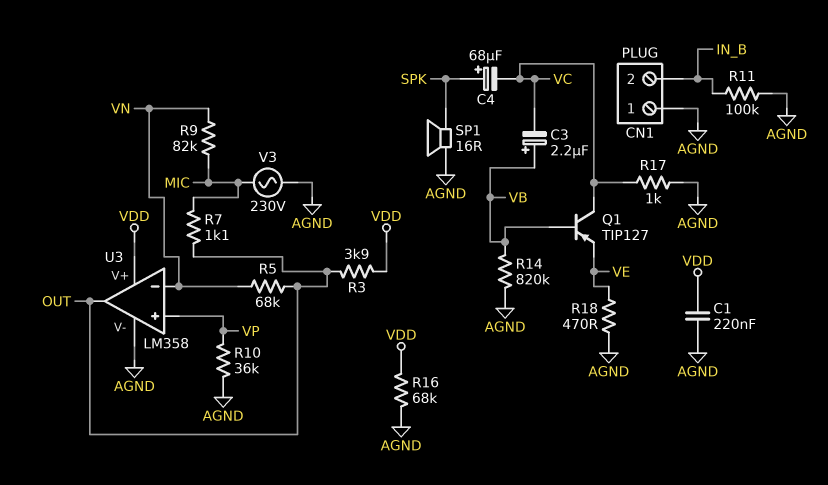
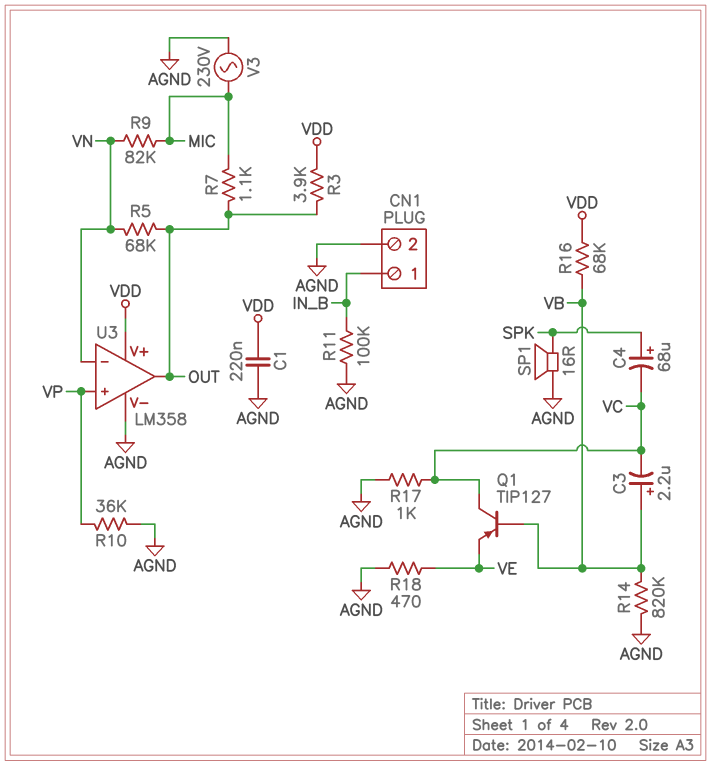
CN1 pin 1: AGND -> IN_B
CN1 pin 2: IN_B -> AGND
R16: 68k (AGND, VDD) -> 68k (VB, VDD)

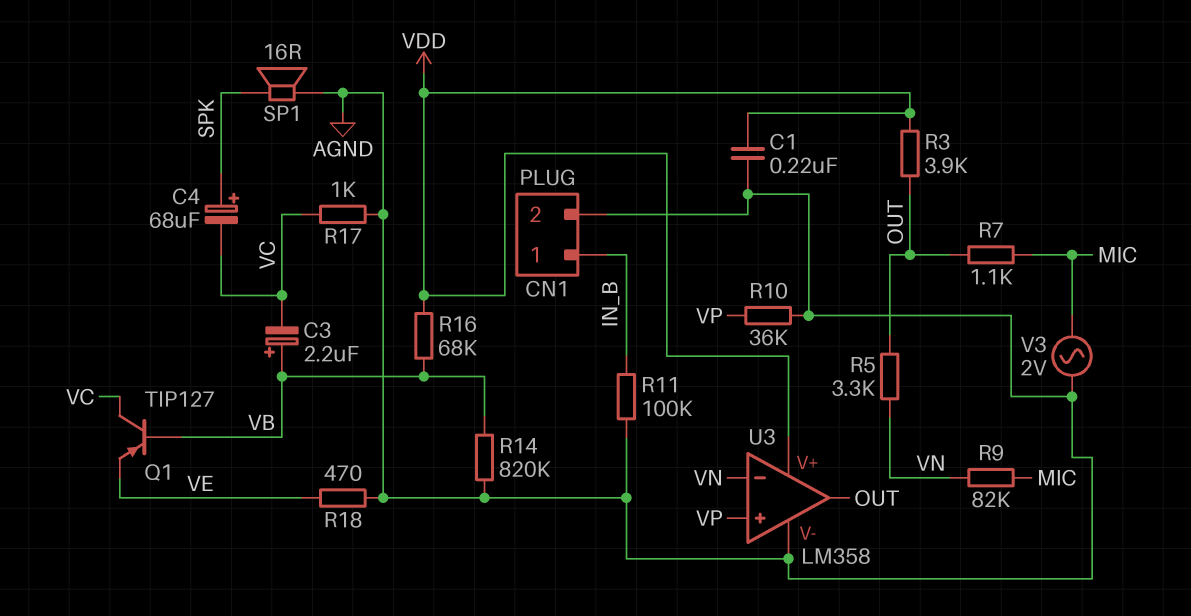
R5: 68k (OUT, VN) -> 3.3k (OUT, VN)
V3: AC 230V (AGND, MIC) -> AC 2V (AGND, MIC)

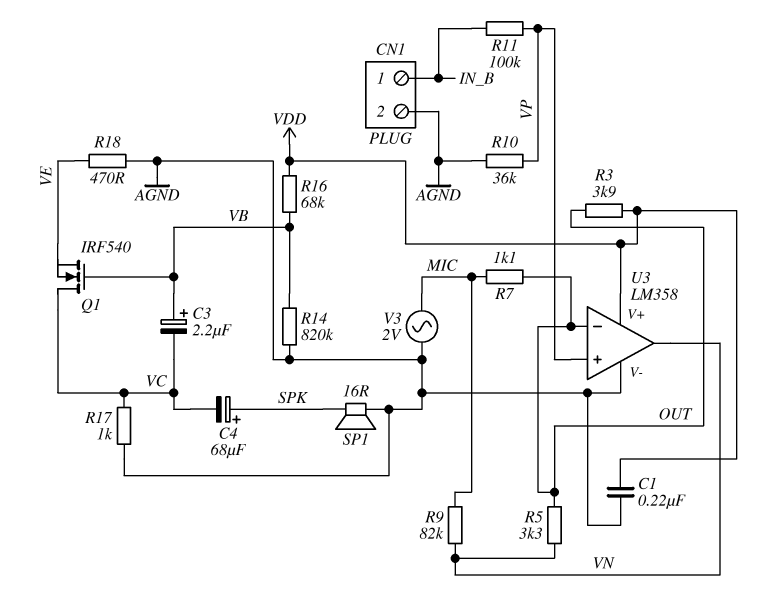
Q1: PNP TIP127 (B VB, C VC, E VE) -> NMOS IRF540 (G VB, D VC, S VE)
R11: 100k (AGND, IN_B) -> 100k (IN_B, VP)
U3 pin in-: VN -> OUT
U3 pin out: OUT -> VN

